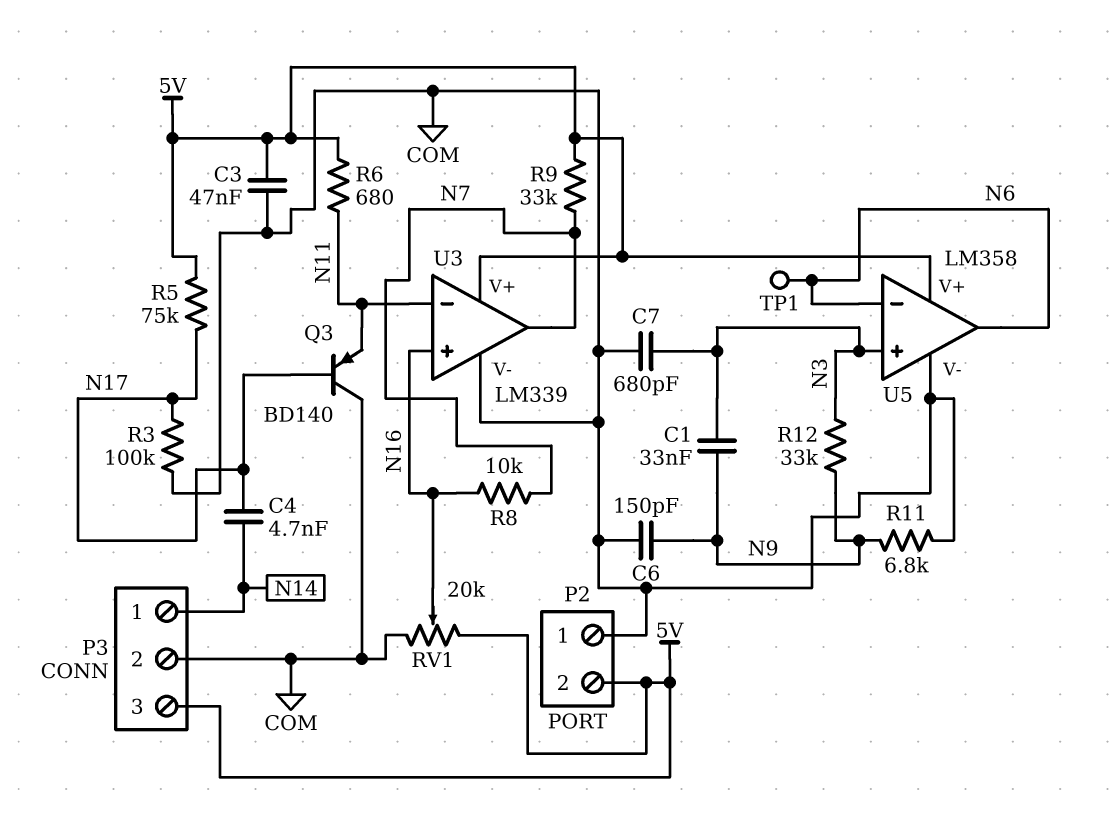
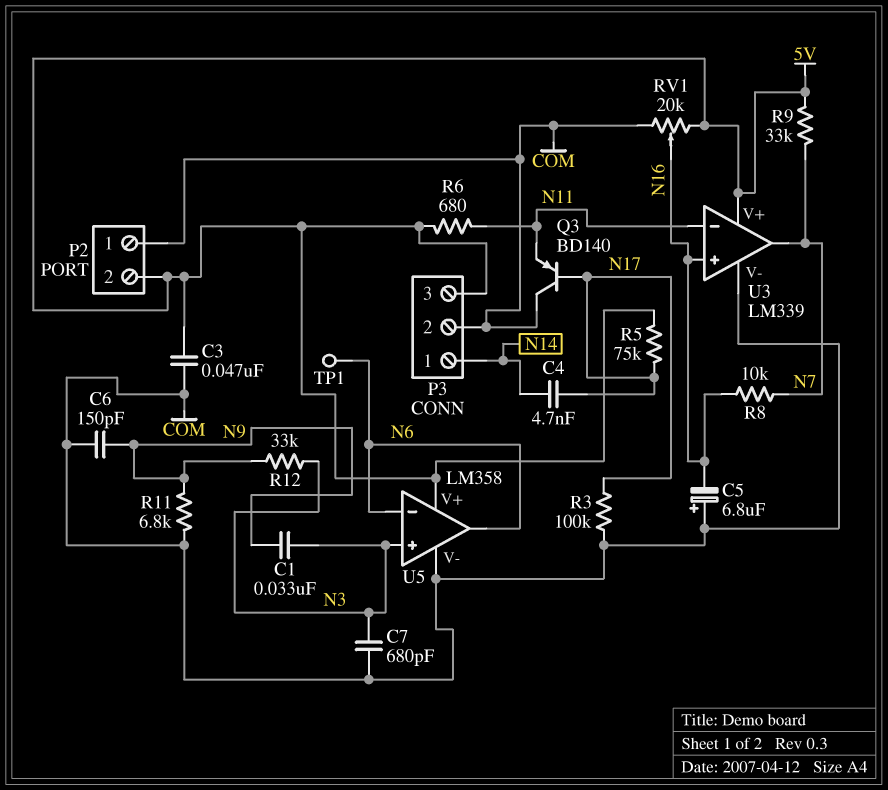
C5: none -> 6.8uF (plus COM, minus N16)

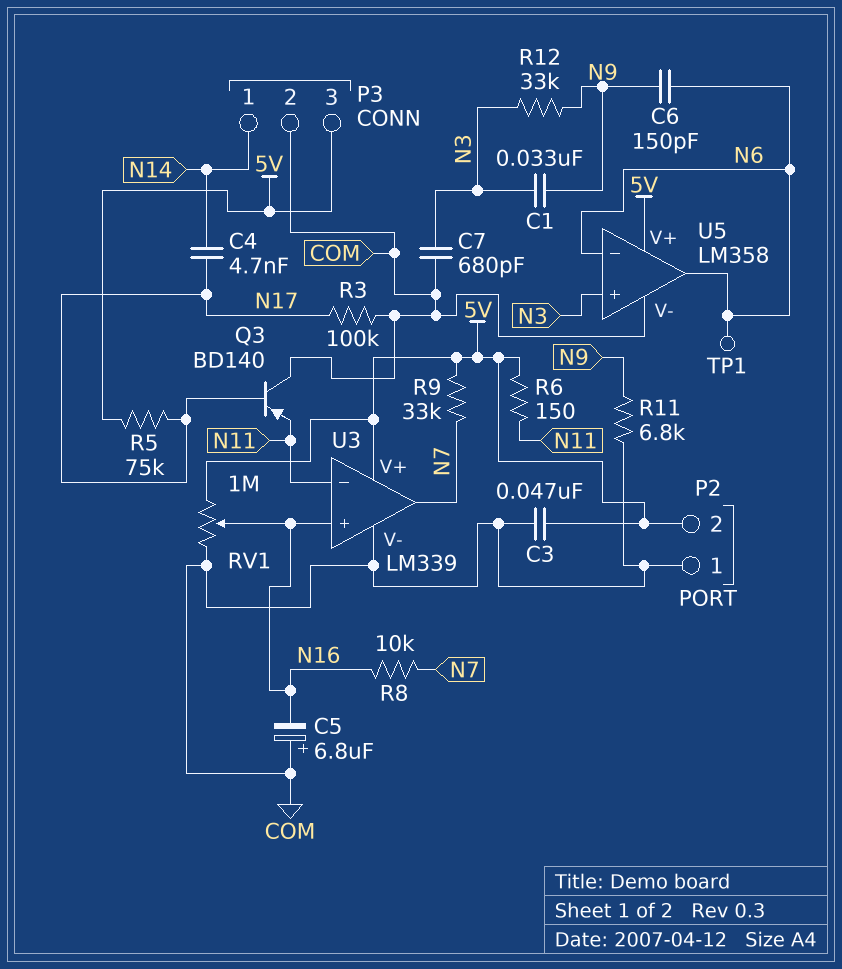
C6: 150pF (COM, N9) -> 150pF (N6, N9)
R6: 680 (5V, N11) -> 150 (5V, N11)
RV1: 20k (5V, COM, wiper N16) -> 1M (5V, COM, wiper N16)

